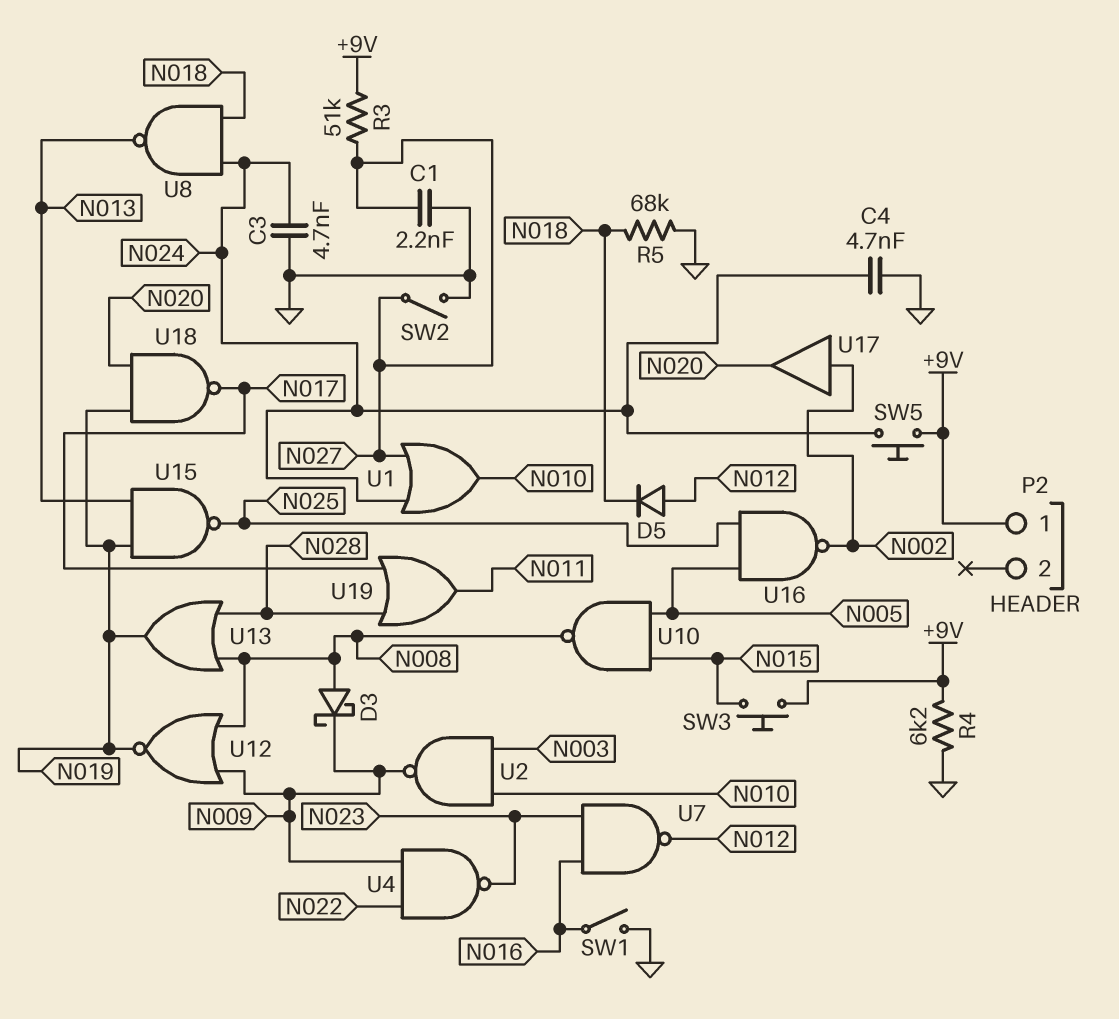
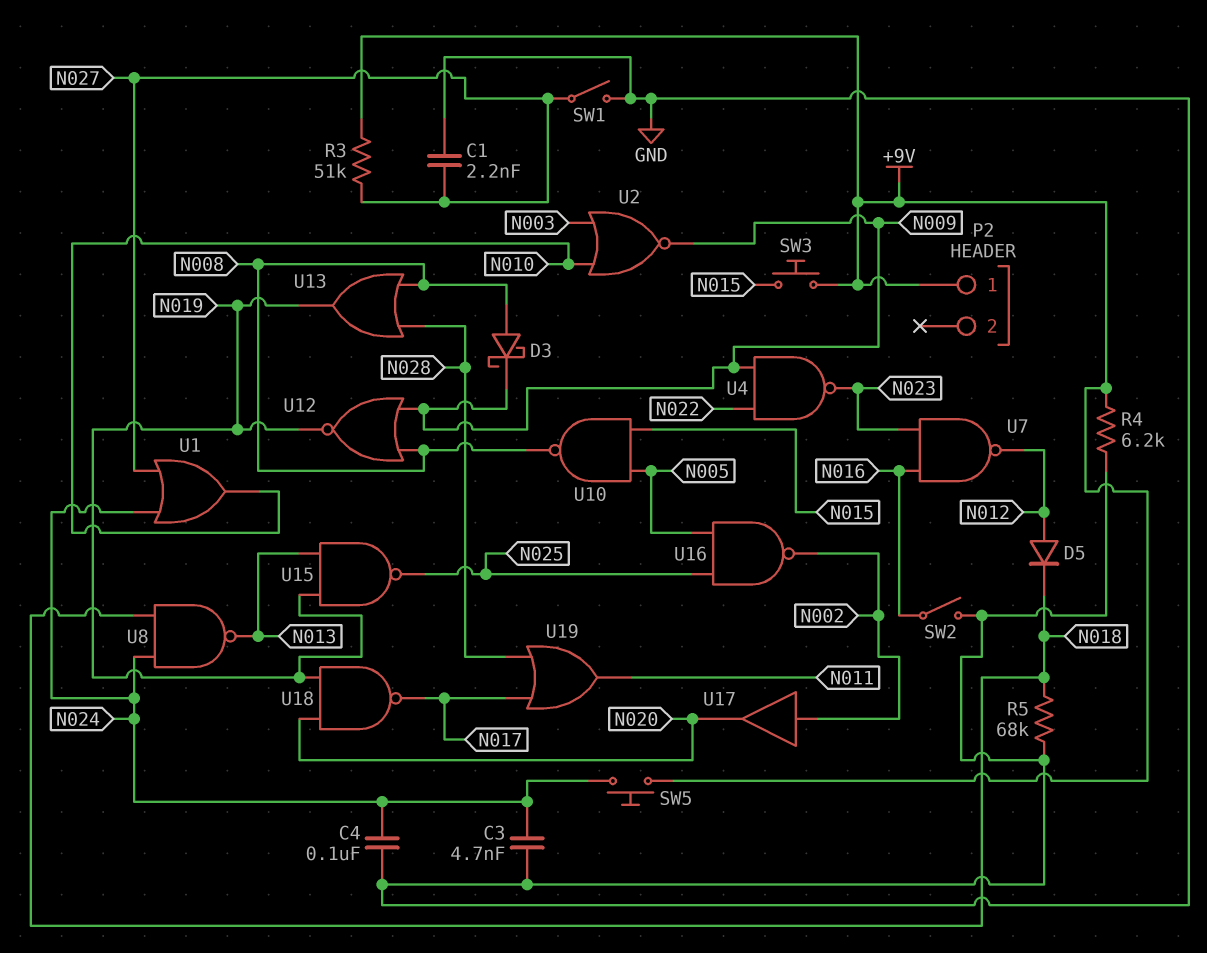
C4: 4.7nF (GND, N024) -> 100nF (GND, N024)
SW1: switch (GND, N016) -> switch (GND, N027)
SW2: switch (GND, N027) -> switch (GND, N016)
U2: NAND (in N003, in N010, out N009) -> NOR (in N003, in N010, out N009)

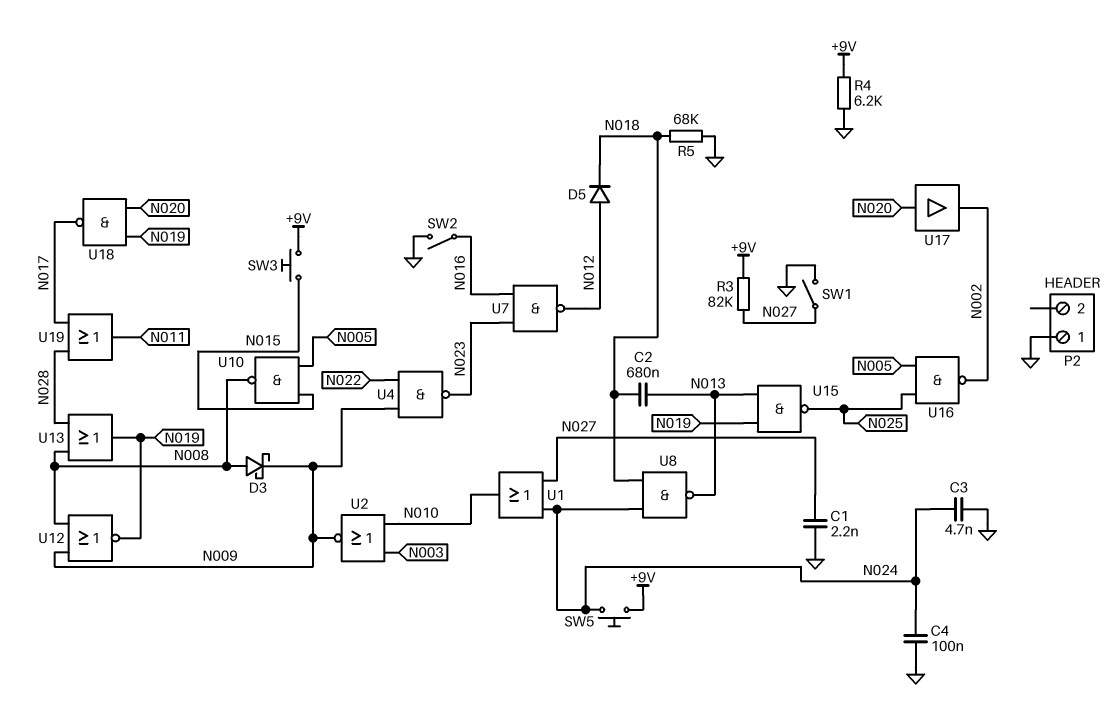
C2: none -> 680nF (N013, N018)
P2 pin 1: +9V -> GND
R3: 51k (+9V, N027) -> 82k (+9V, N027)
U17: buffer (in N002, out N020) -> buffer (in N020, out N002)

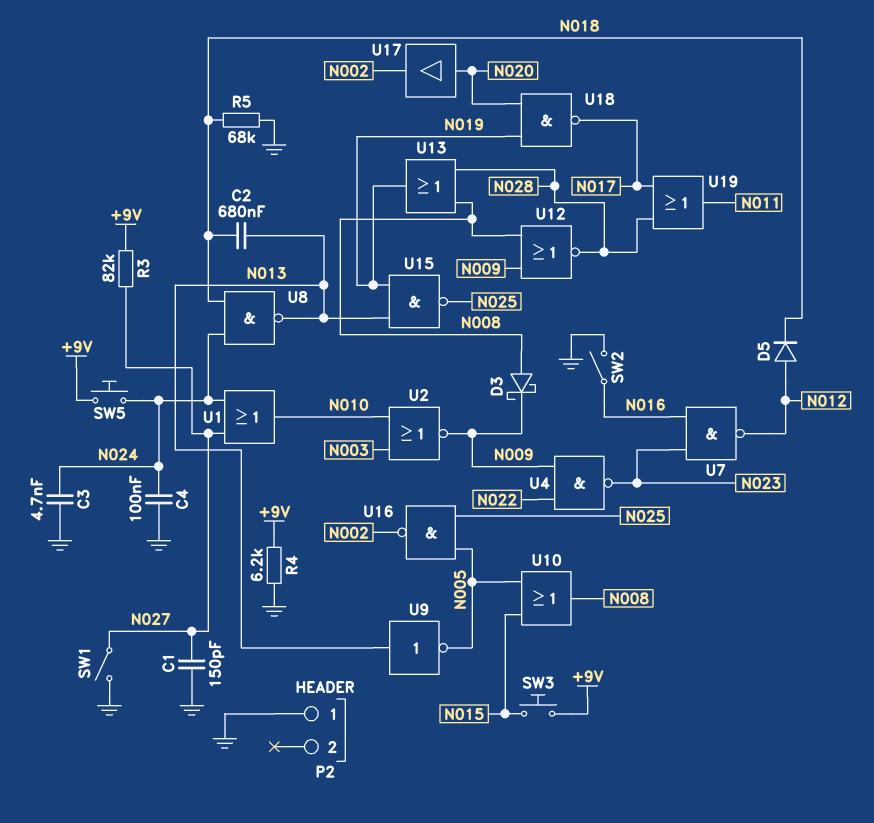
C1: 2.2nF (GND, N027) -> 150pF (GND, N027)
U9: none -> NOT (in N013, out N005)
U10: NAND (in N005, in N015, out N008) -> OR (in N005, in N015, out N008)
U12: NOR (in N008, in N009, out N019) -> NOR (in N008, in N009, out N028)

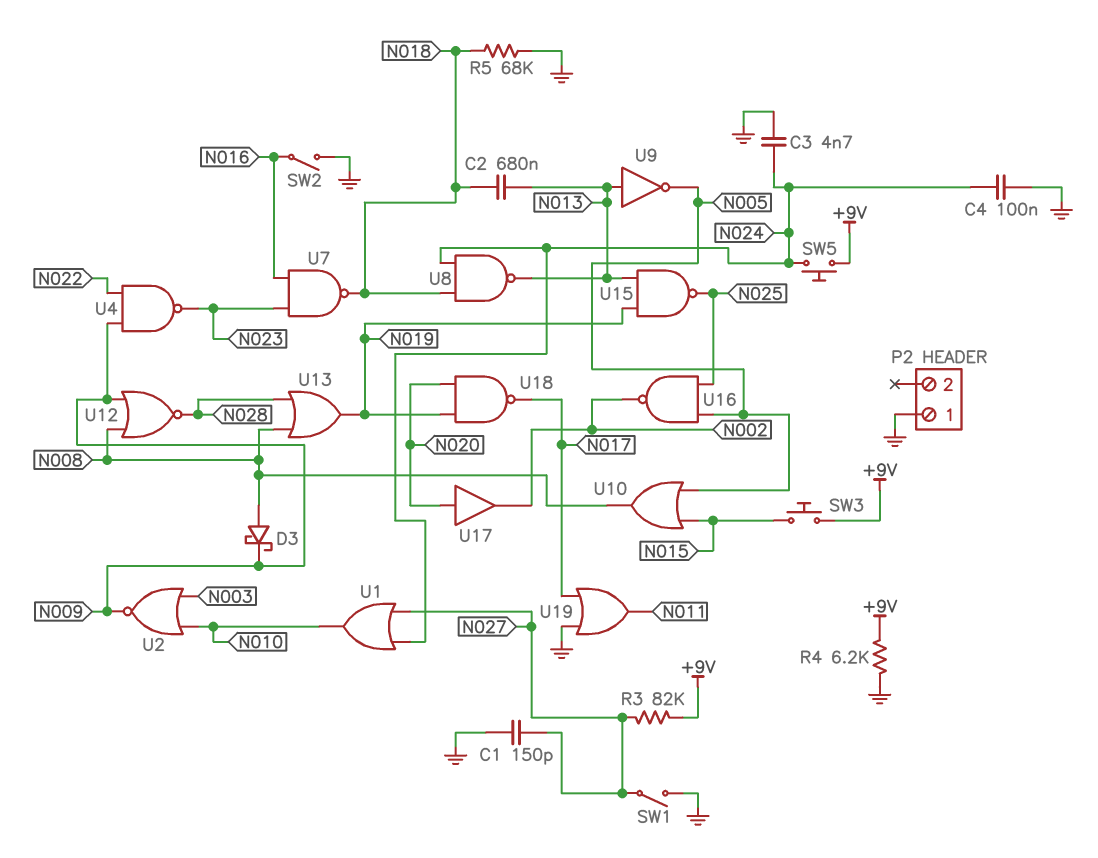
D5: diode (A N012, K N018) -> none
U7: NAND (in N016, in N023, out N012) -> NAND (in N016, in N023, out N018)
U19: OR (in N017, in N028, out N011) -> OR (in GND, in N017, out N011)

